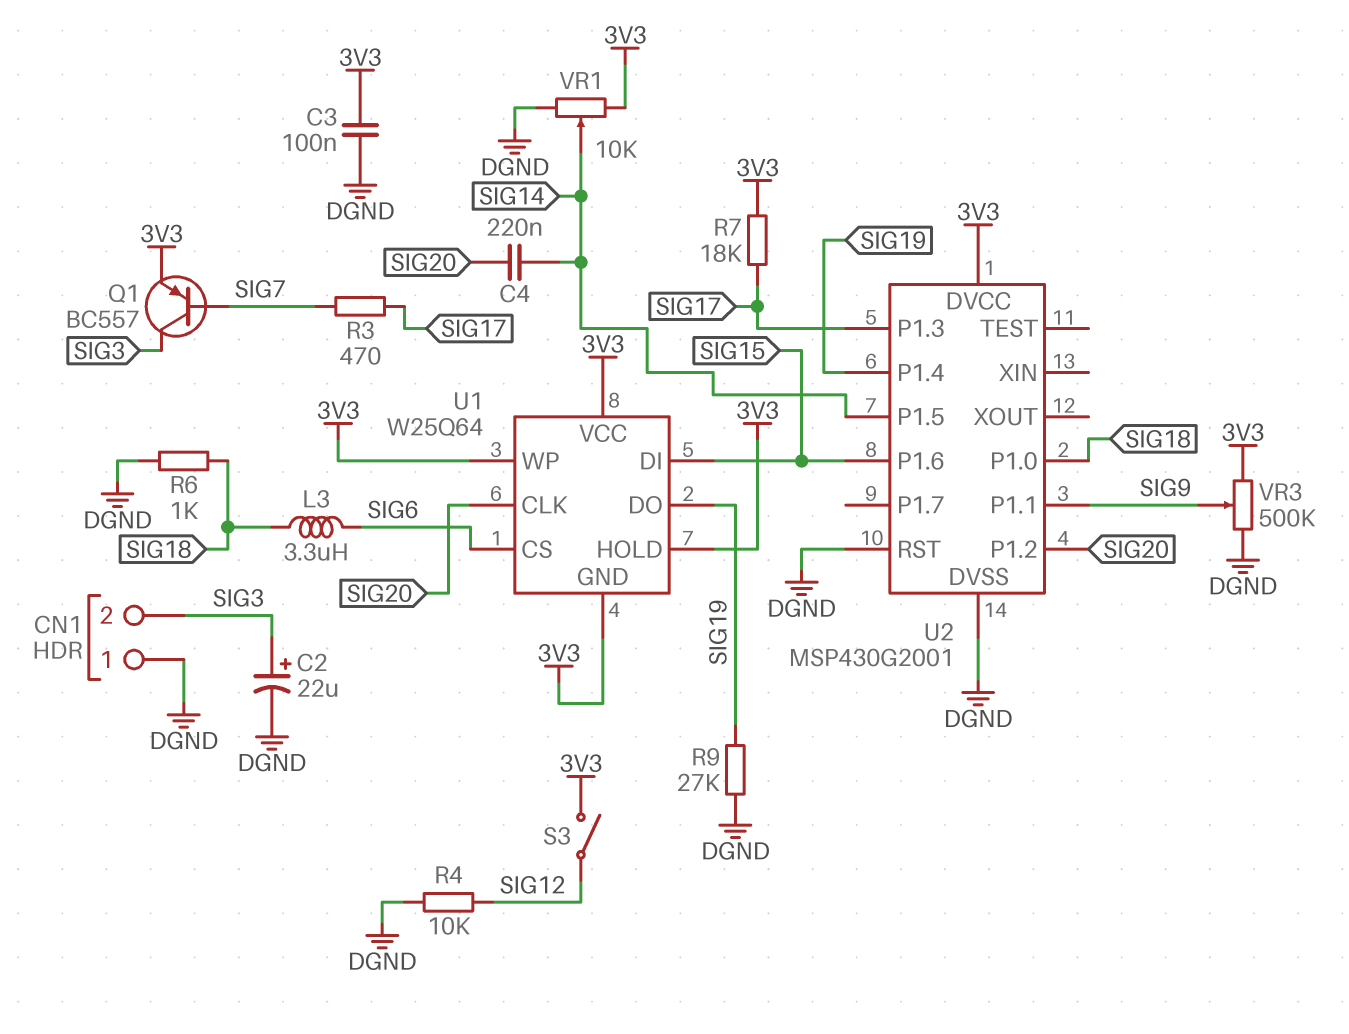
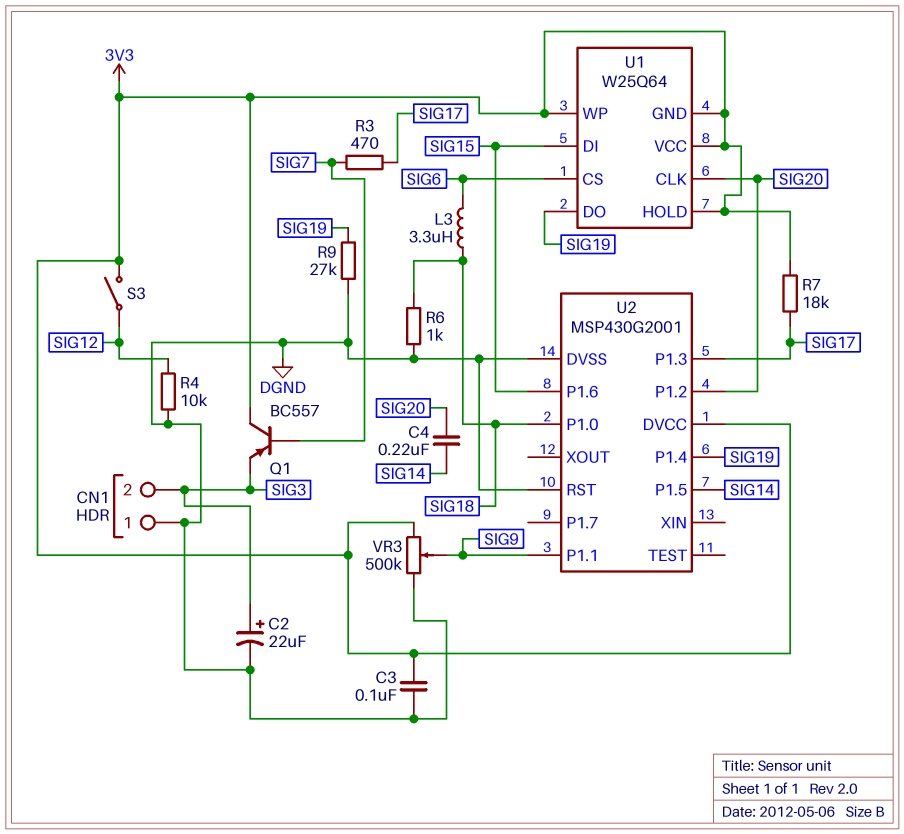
Q1: PNP BC557 (B SIG7, C SIG3, E 3V3) -> PNP BC557 (B SIG7, C 3V3, E SIG3)
VR1: 10k (3V3, DGND, wiper SIG14) -> none

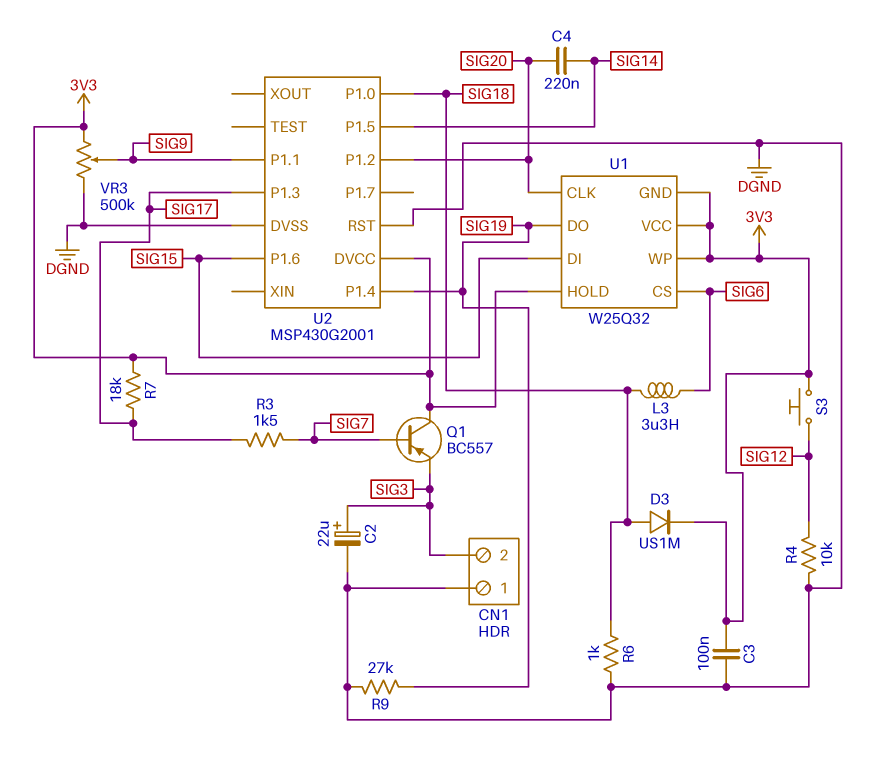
D3: none -> diode US1M (A SIG18, K 3V3)
R3: 470 (SIG7, SIG17) -> 1.5k (SIG7, SIG17)
S3: switch (3V3, SIG12) -> button (3V3, SIG12)
U1: W25Q64 -> W25Q32

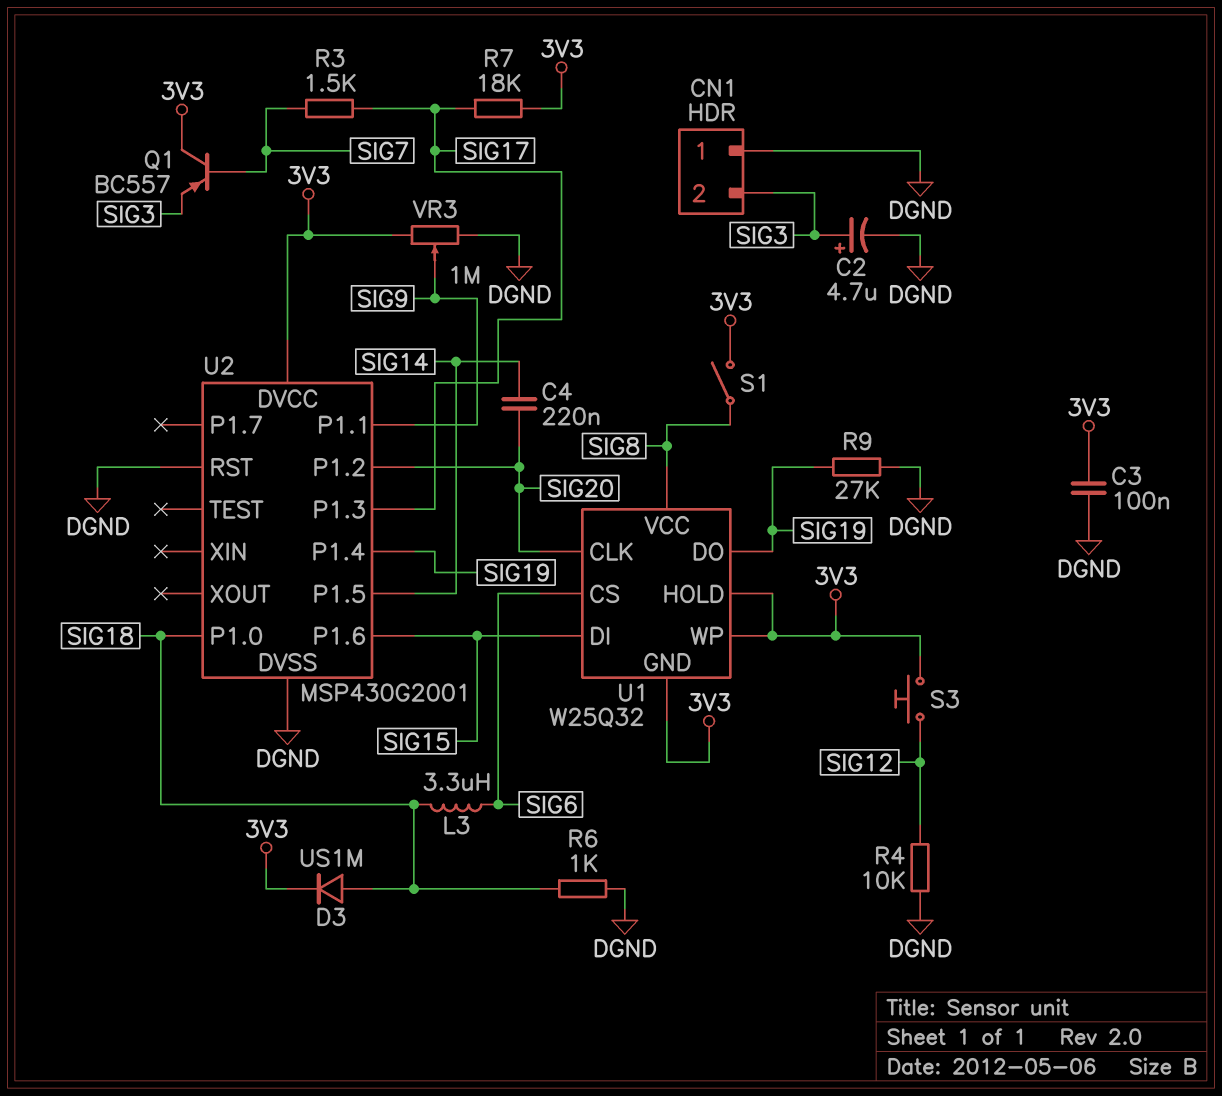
C2: 22uF (plus SIG3, minus DGND) -> 4.7uF (plus SIG3, minus DGND)
S1: none -> switch (3V3, SIG8)
U1 pin VCC: 3V3 -> SIG8
VR3: 500k (3V3, DGND, wiper SIG9) -> 1M (3V3, DGND, wiper SIG9)

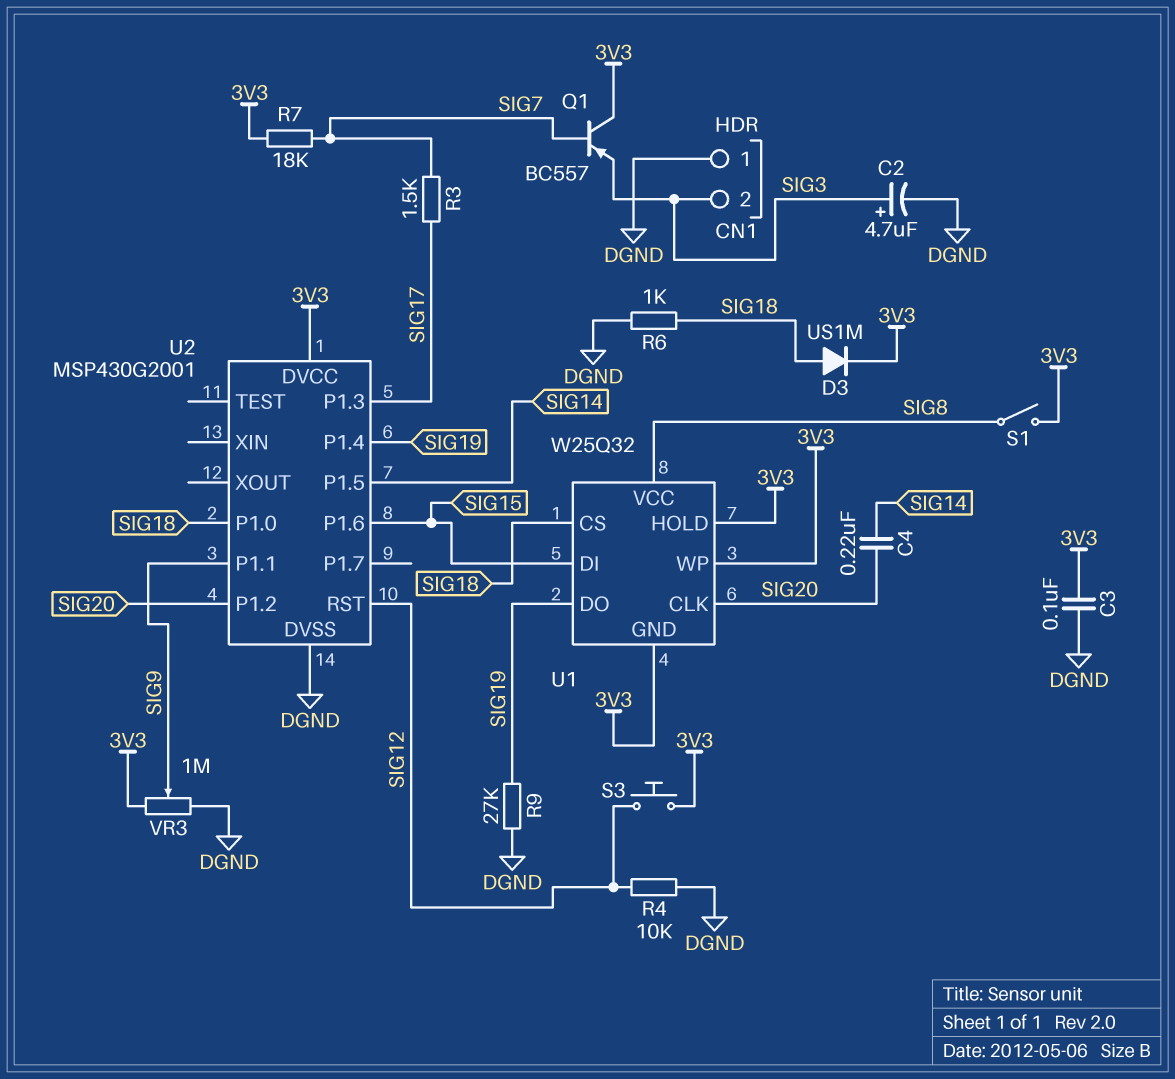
L3: 3.3uH (SIG6, SIG18) -> none
R7: 18k (3V3, SIG17) -> 18k (3V3, SIG7)
U1 pin CS: SIG6 -> SIG18
U2 pin RST: DGND -> SIG12

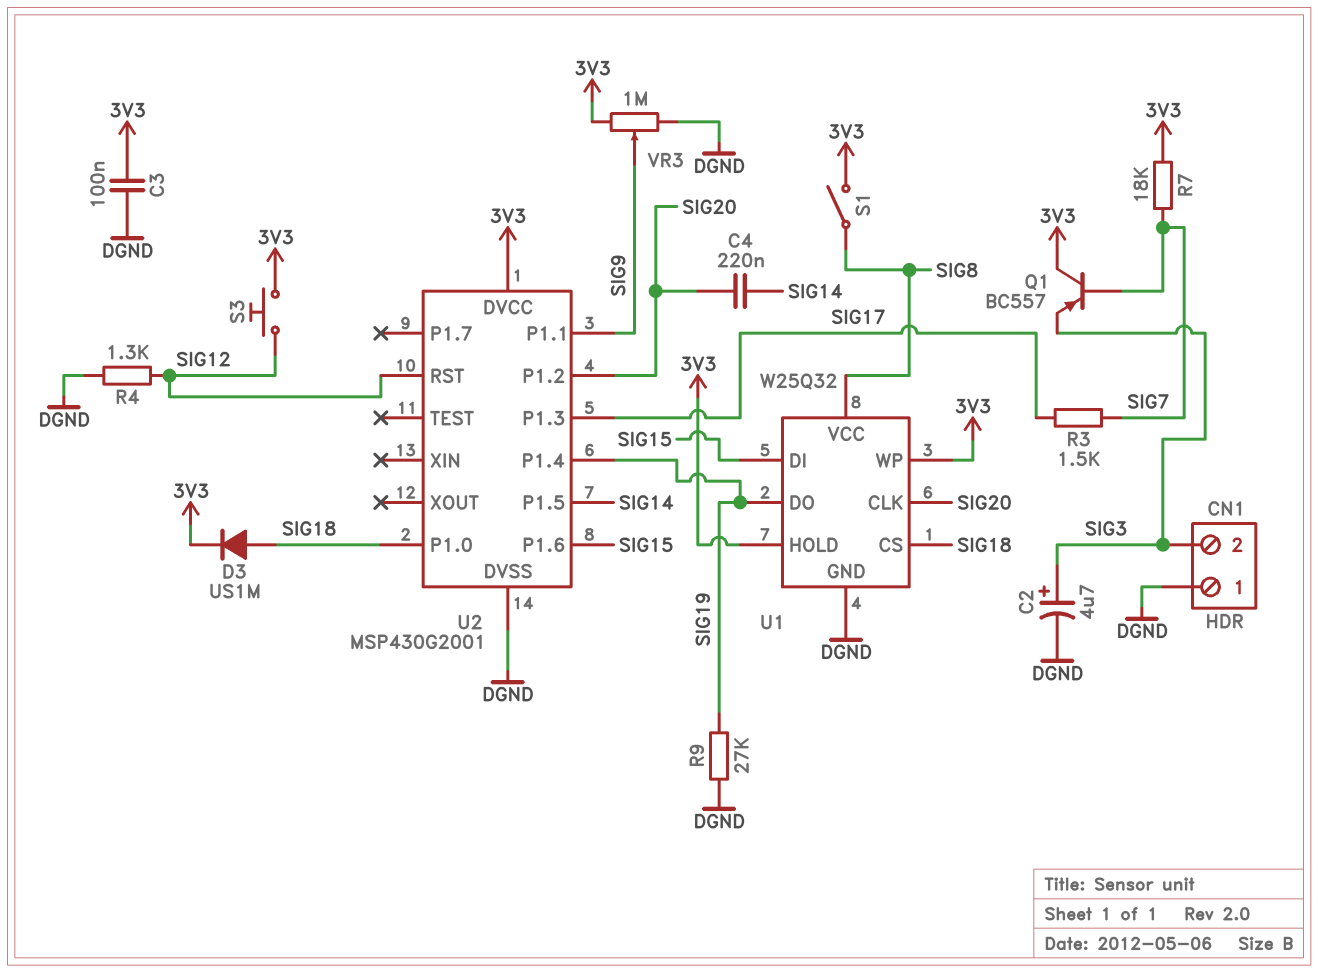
R4: 10k (DGND, SIG12) -> 1.3k (DGND, SIG12)
R6: 1k (DGND, SIG18) -> none
U1 pin GND: 3V3 -> DGND

